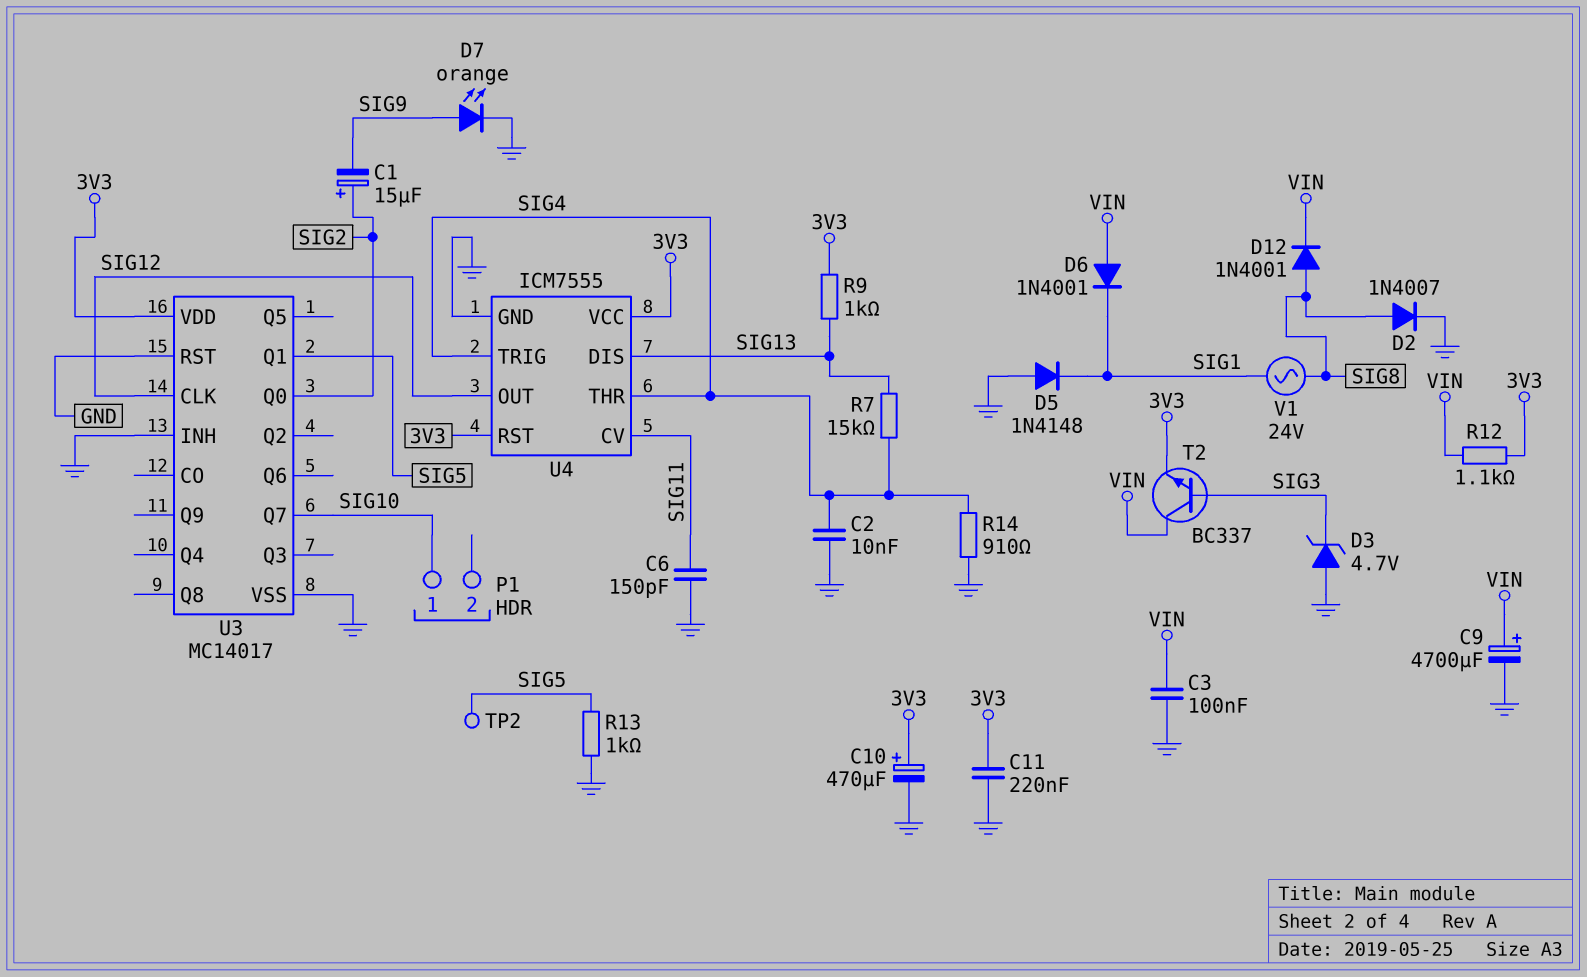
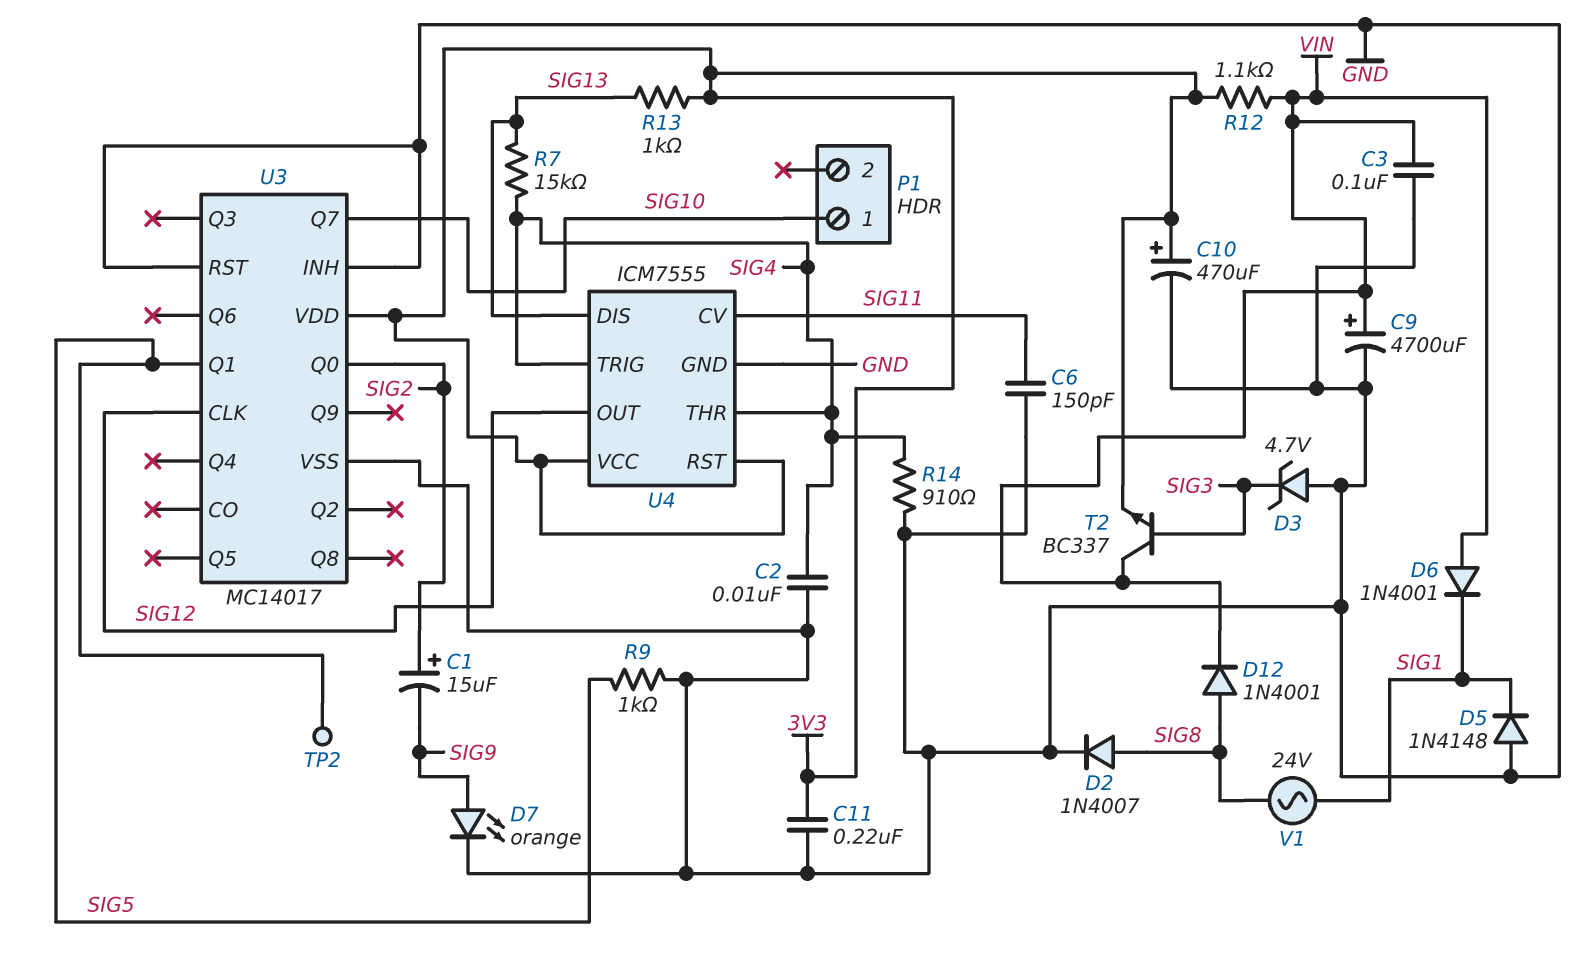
R9: 1k (3V3, SIG13) -> 1k (GND, SIG5)
R13: 1k (GND, SIG5) -> 1k (3V3, SIG13)

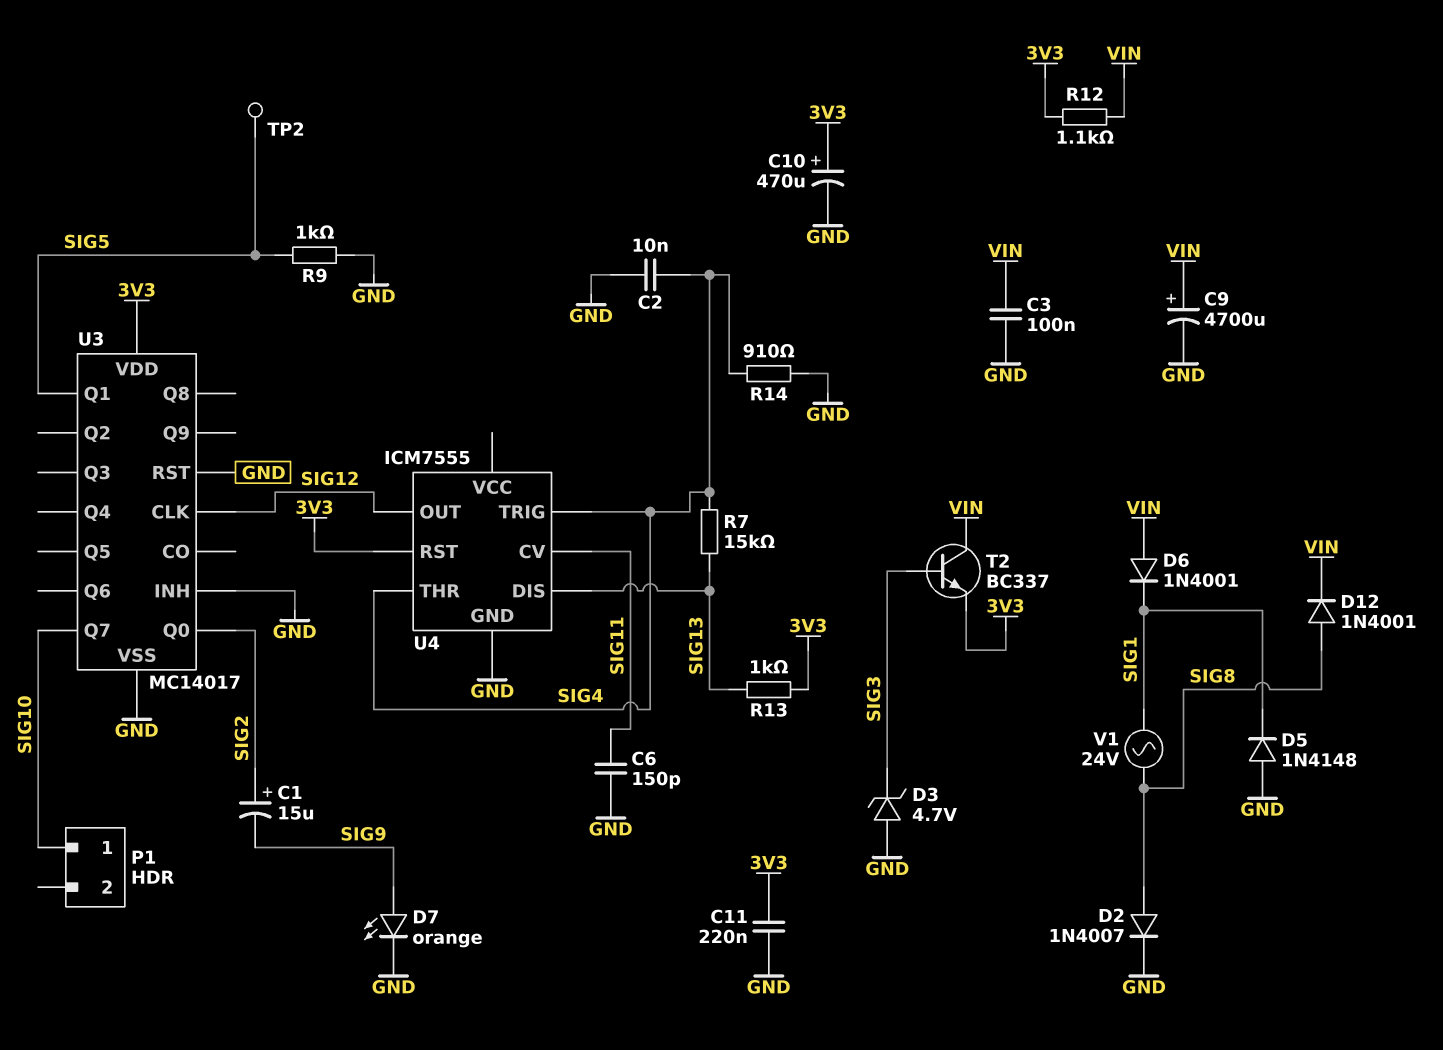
U4 pin VCC: 3V3 -> none

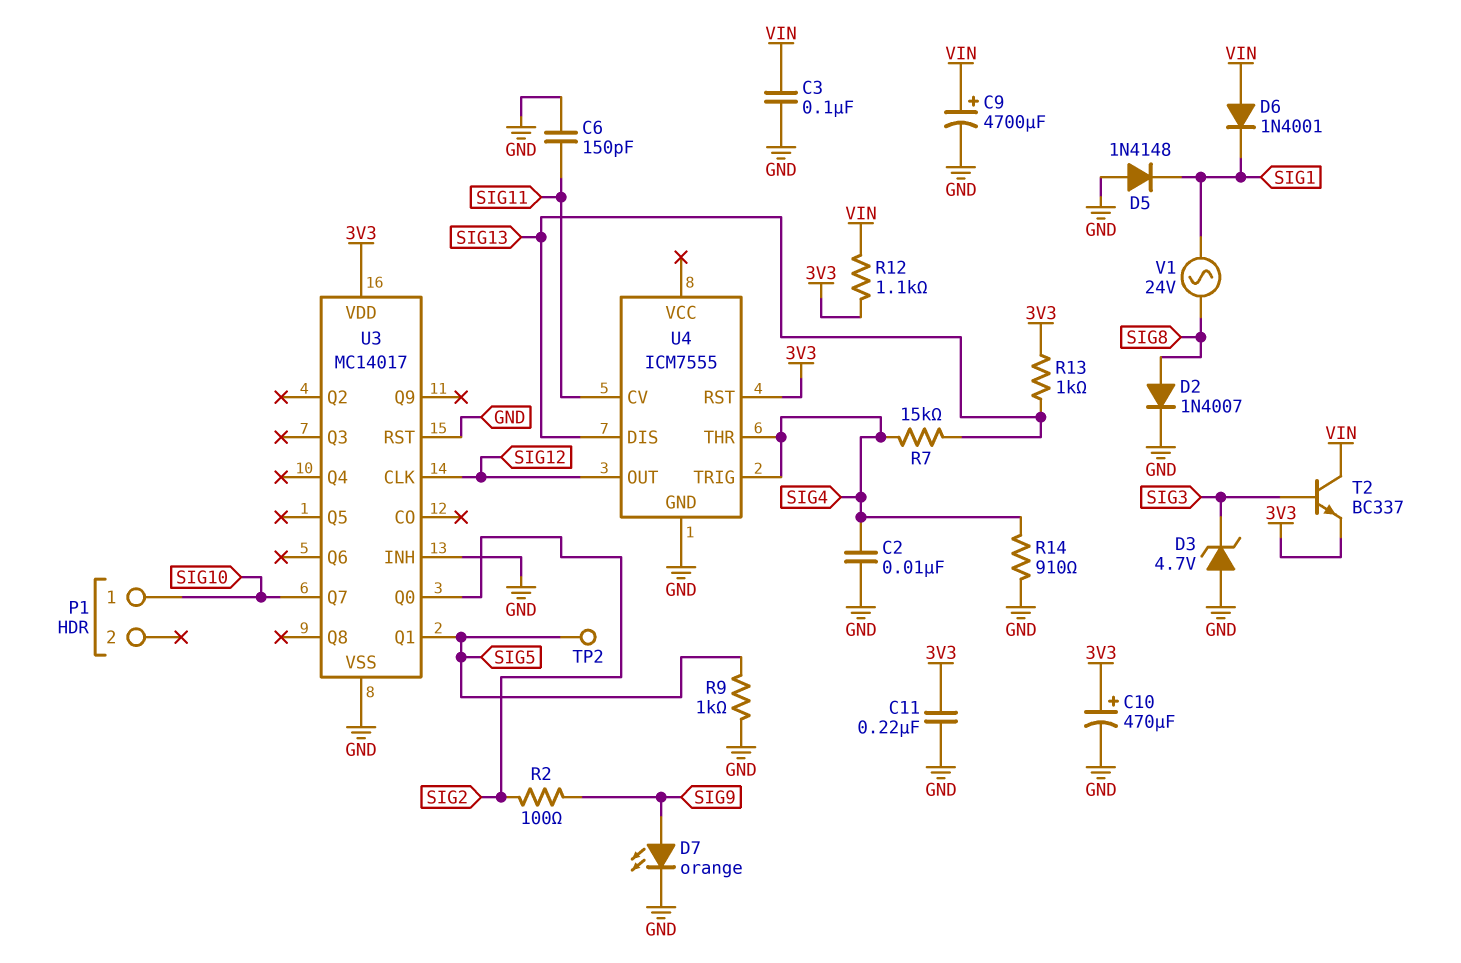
C1: 15uF (plus SIG2, minus SIG9) -> none
D12: diode 1N4001 (A SIG8, K VIN) -> none
R2: none -> 100 (SIG2, SIG9)

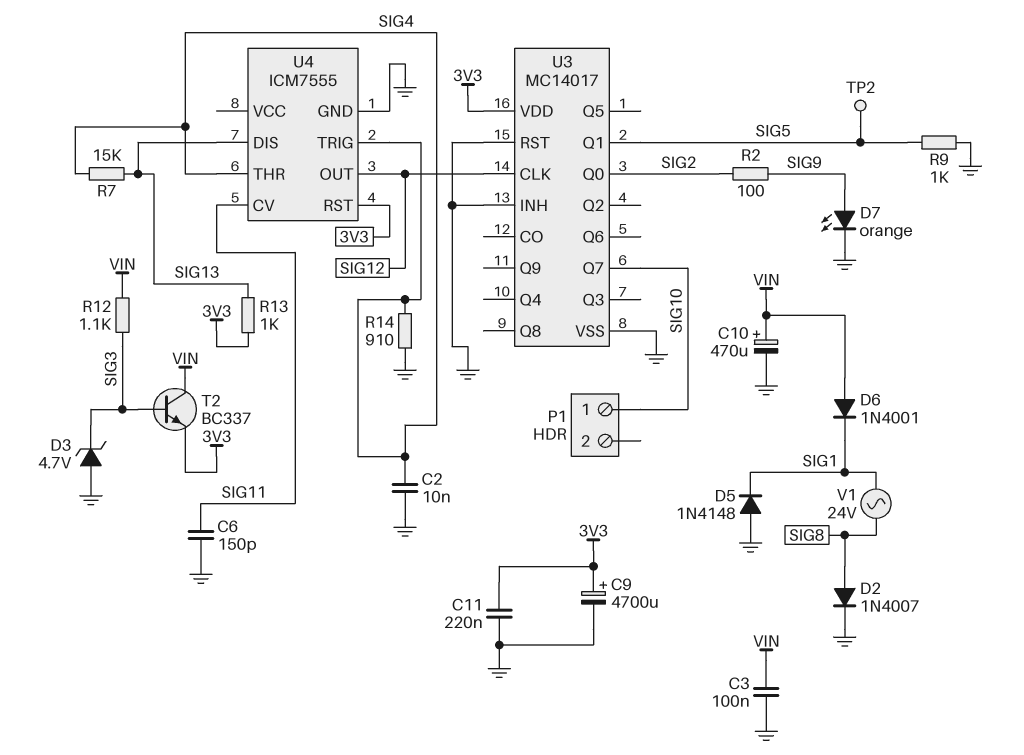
C9: 4700uF (plus VIN, minus GND) -> 4700uF (plus 3V3, minus GND)
C10: 470uF (plus 3V3, minus GND) -> 470uF (plus VIN, minus GND)
R12: 1.1k (3V3, VIN) -> 1.1k (SIG3, VIN)

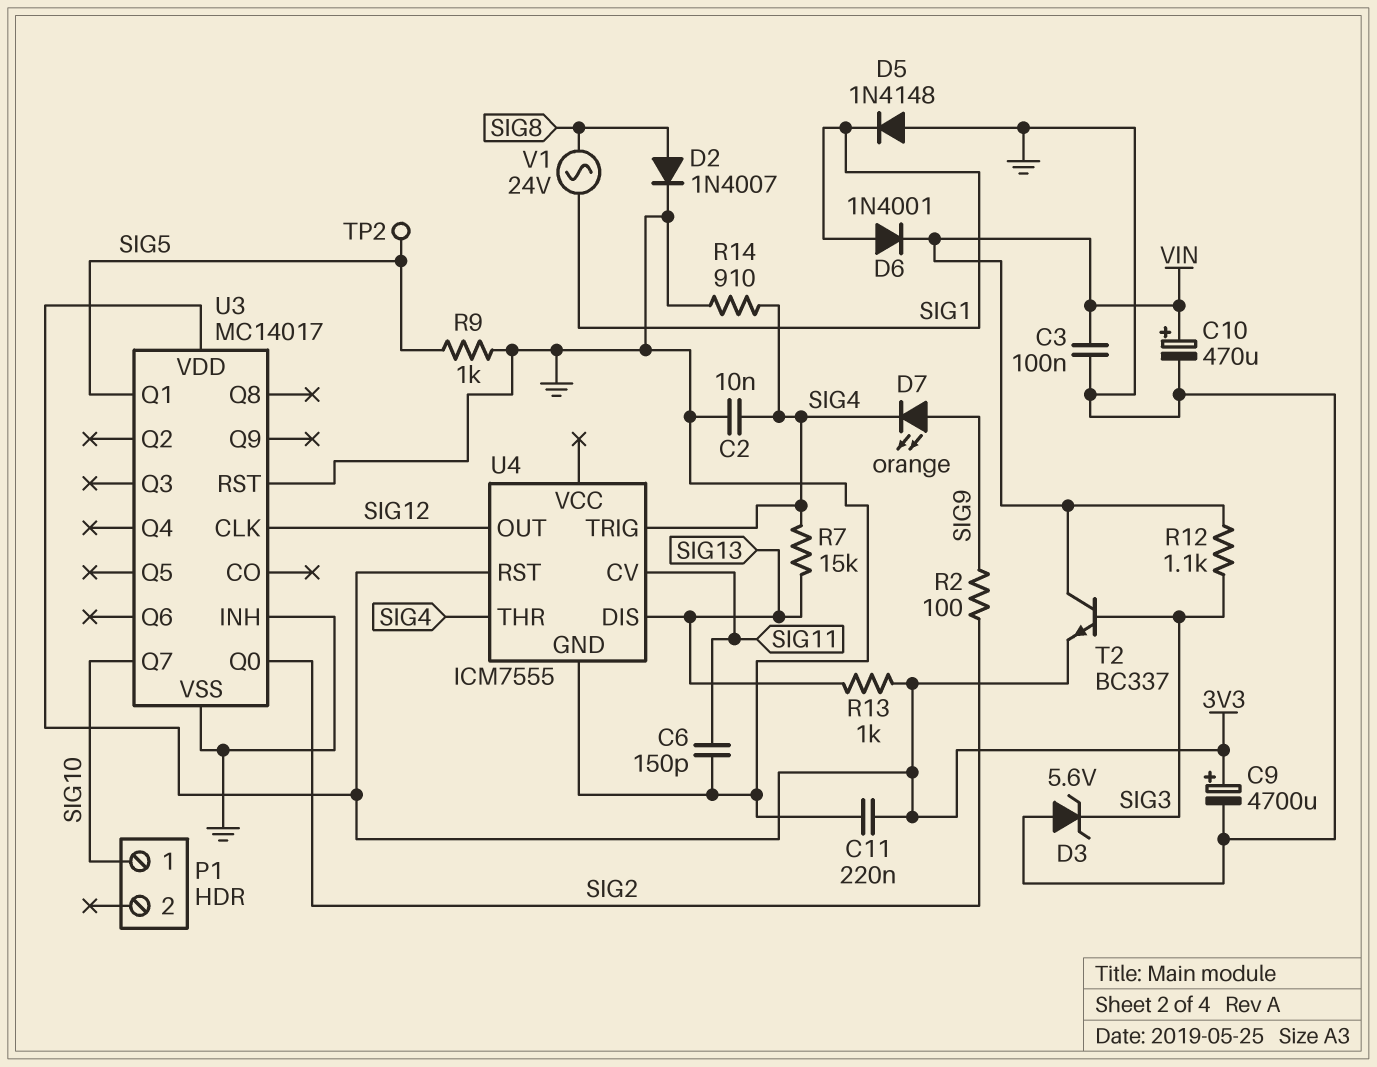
D3: zener 4.7V (A GND, K SIG3) -> zener 5.6V (A GND, K SIG3)
D6: diode 1N4001 (A VIN, K SIG1) -> diode 1N4001 (A SIG1, K VIN)
D7: LED orange (A SIG9, K GND) -> LED orange (A SIG9, K SIG4)

